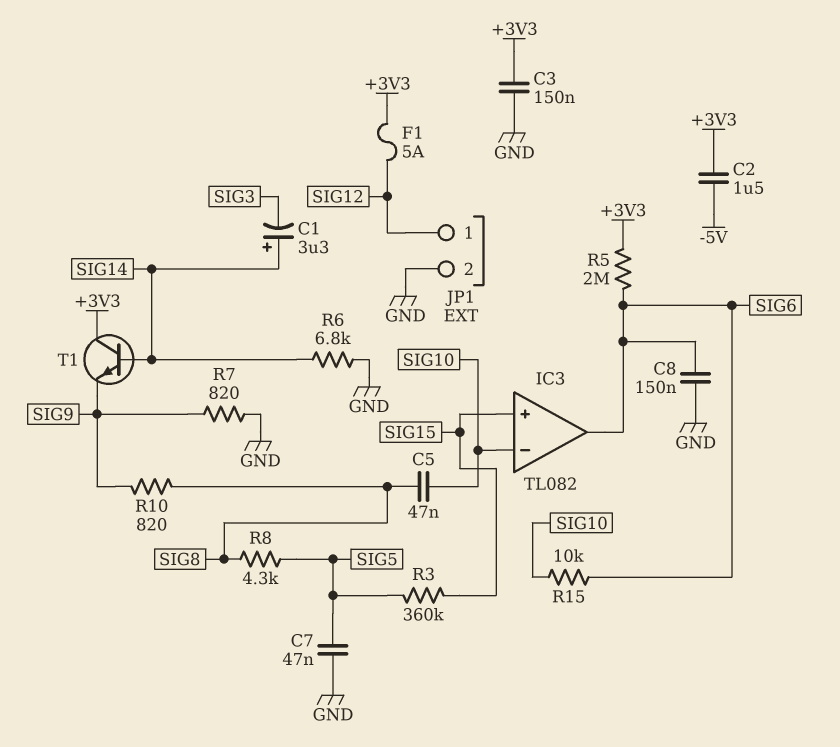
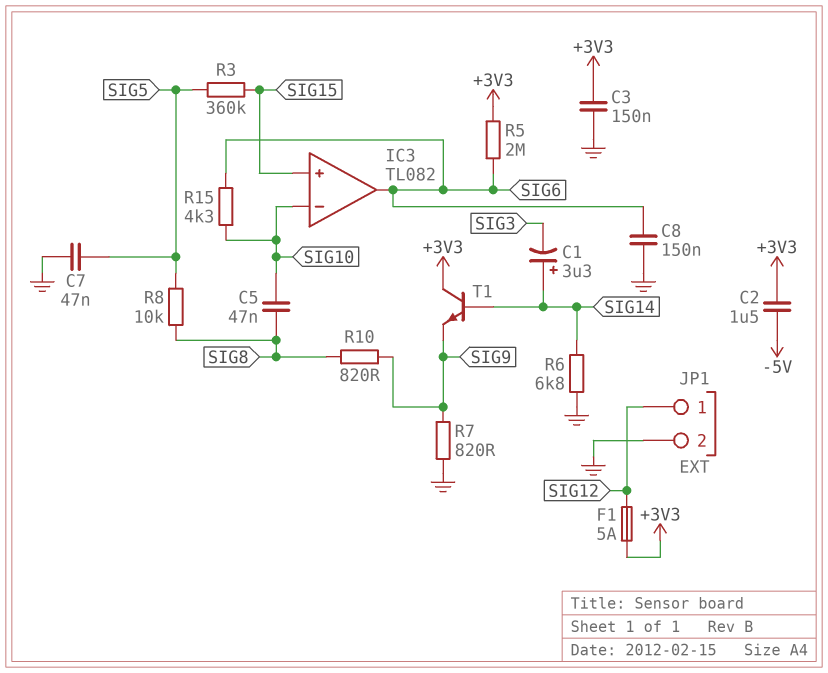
R8: 4.3k (SIG5, SIG8) -> 10k (SIG5, SIG8)
R15: 10k (SIG6, SIG10) -> 4.3k (SIG6, SIG10)

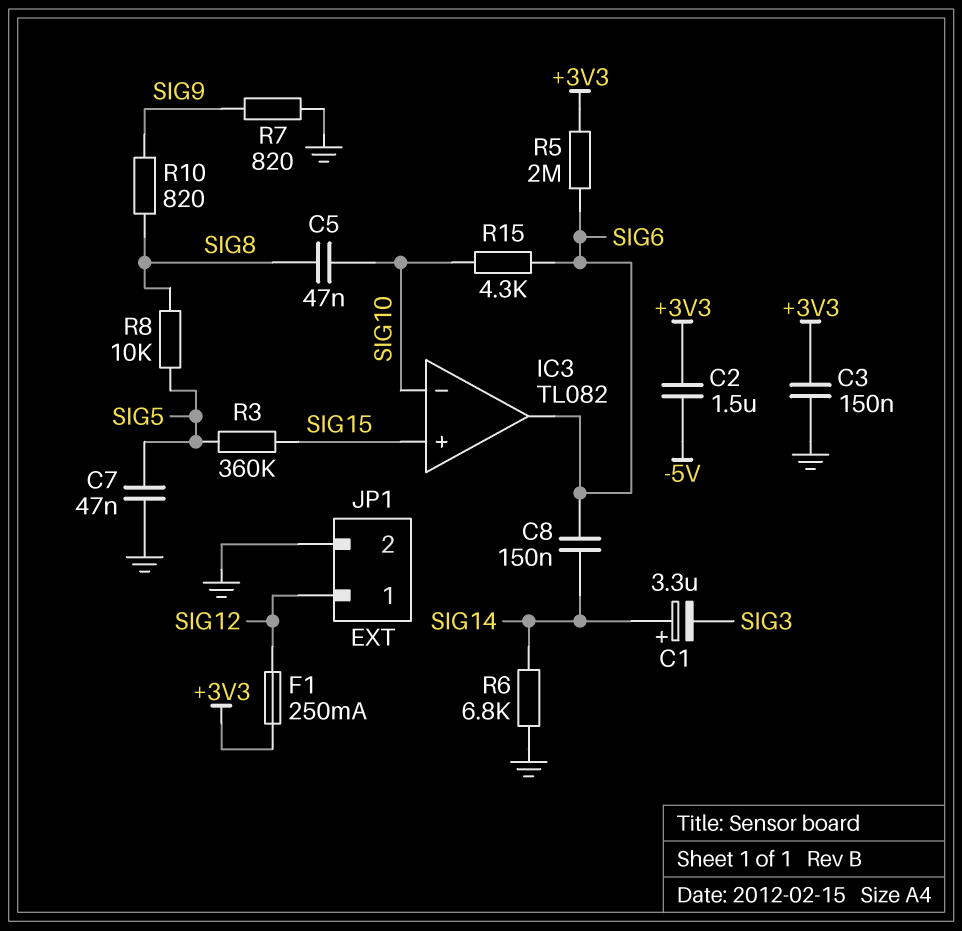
C8: 150nF (GND, SIG6) -> 150nF (SIG6, SIG14)
F1: 5A (+3V3, SIG12) -> 250mA (+3V3, SIG12)
T1: NPN (B SIG14, C +3V3, E SIG9) -> none

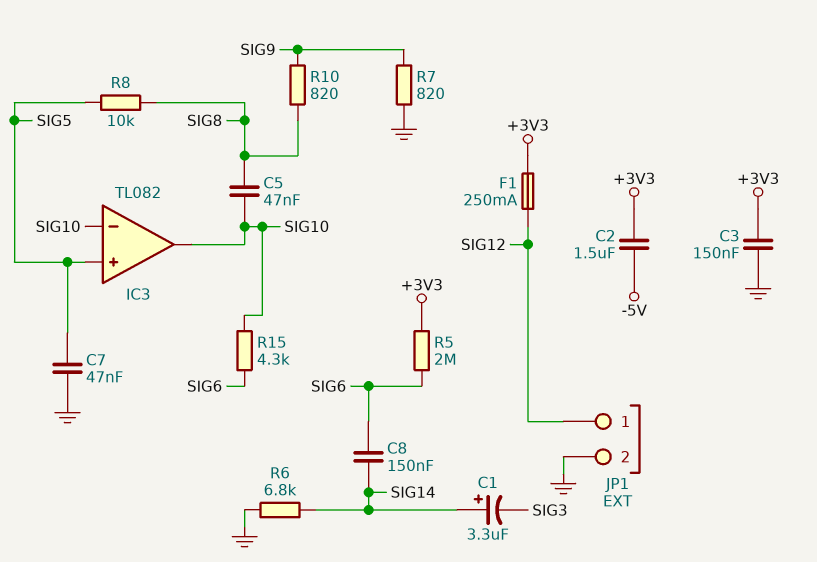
IC3 pin in+: SIG15 -> SIG5
IC3 pin out: SIG6 -> SIG10
R3: 360k (SIG5, SIG15) -> none

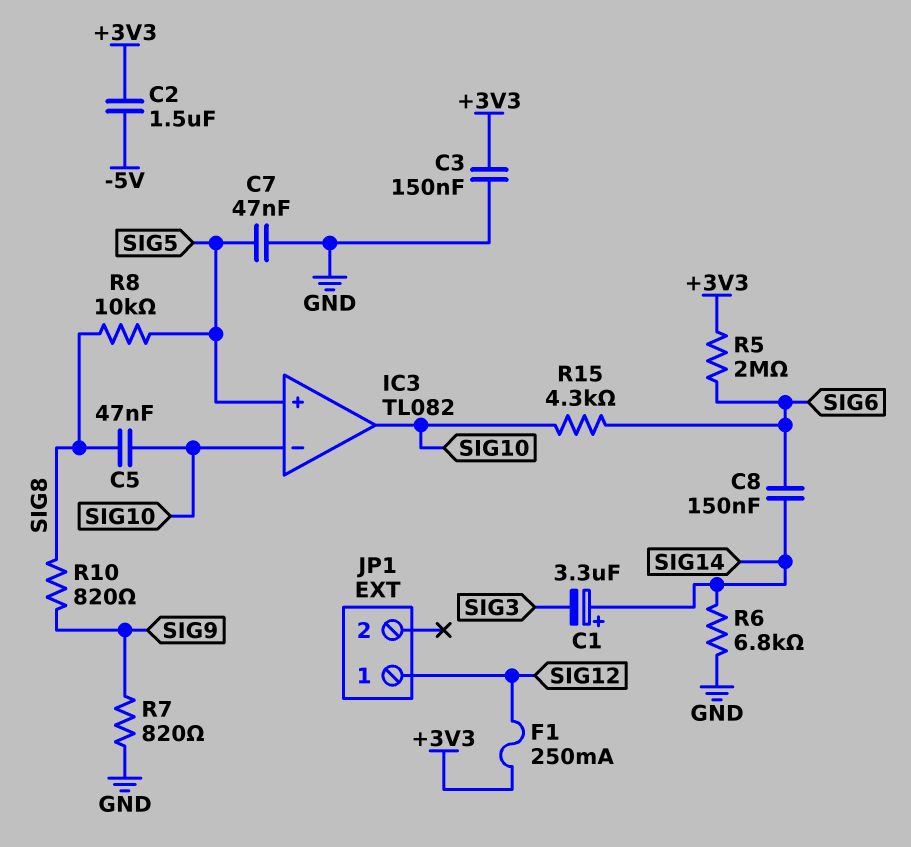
JP1 pin 2: GND -> none

